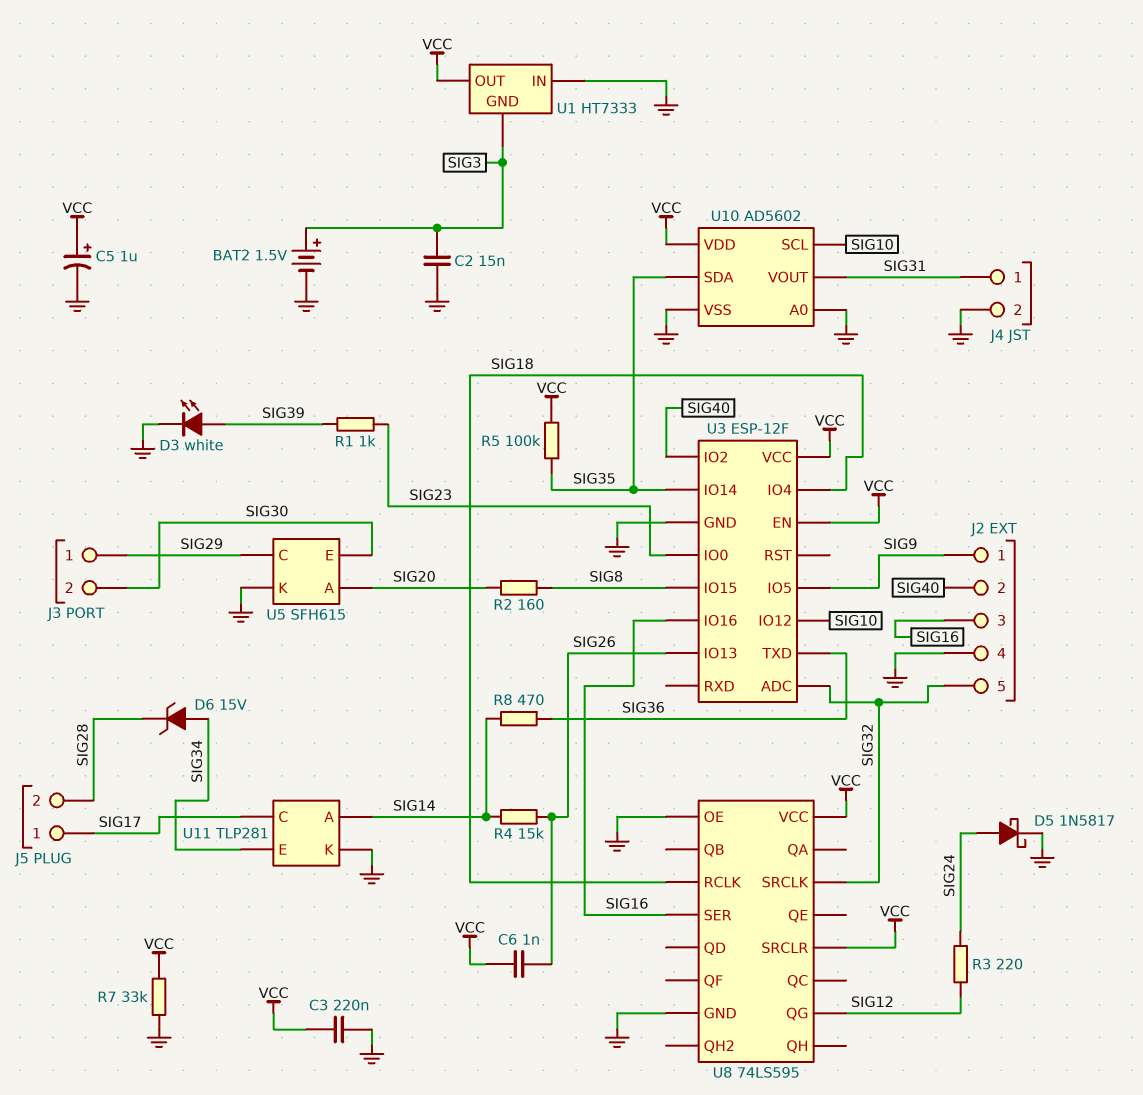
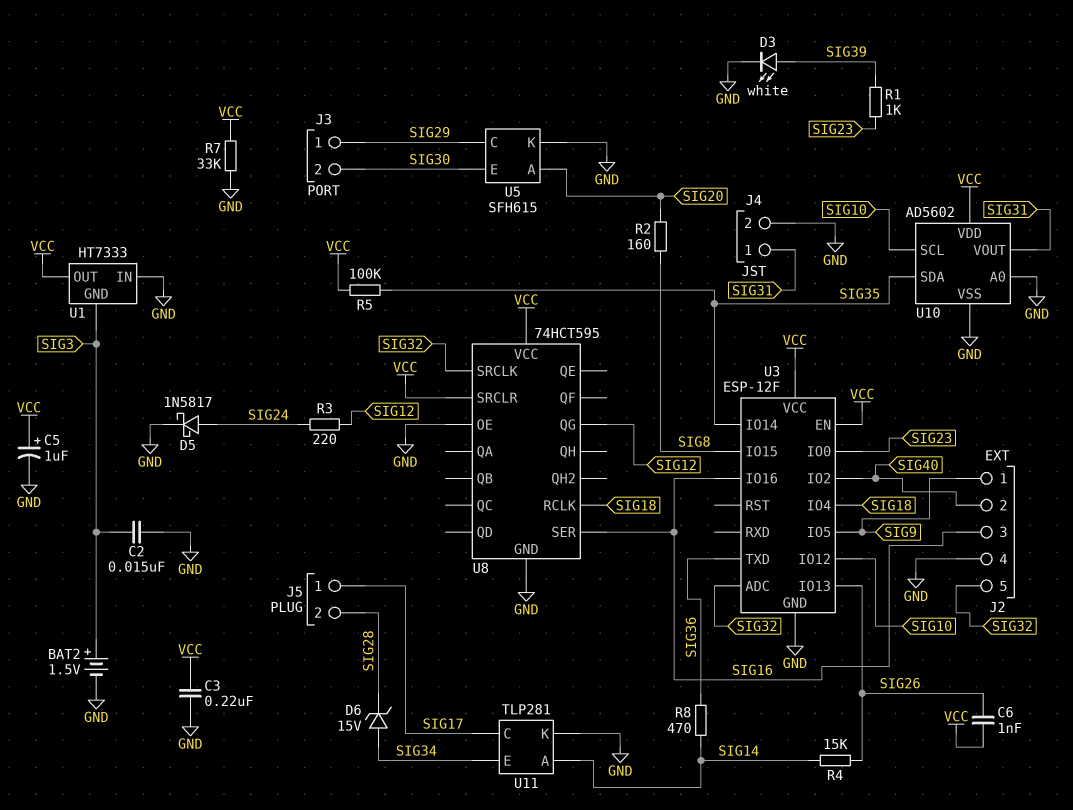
U8: 74LS595 -> 74HCT595

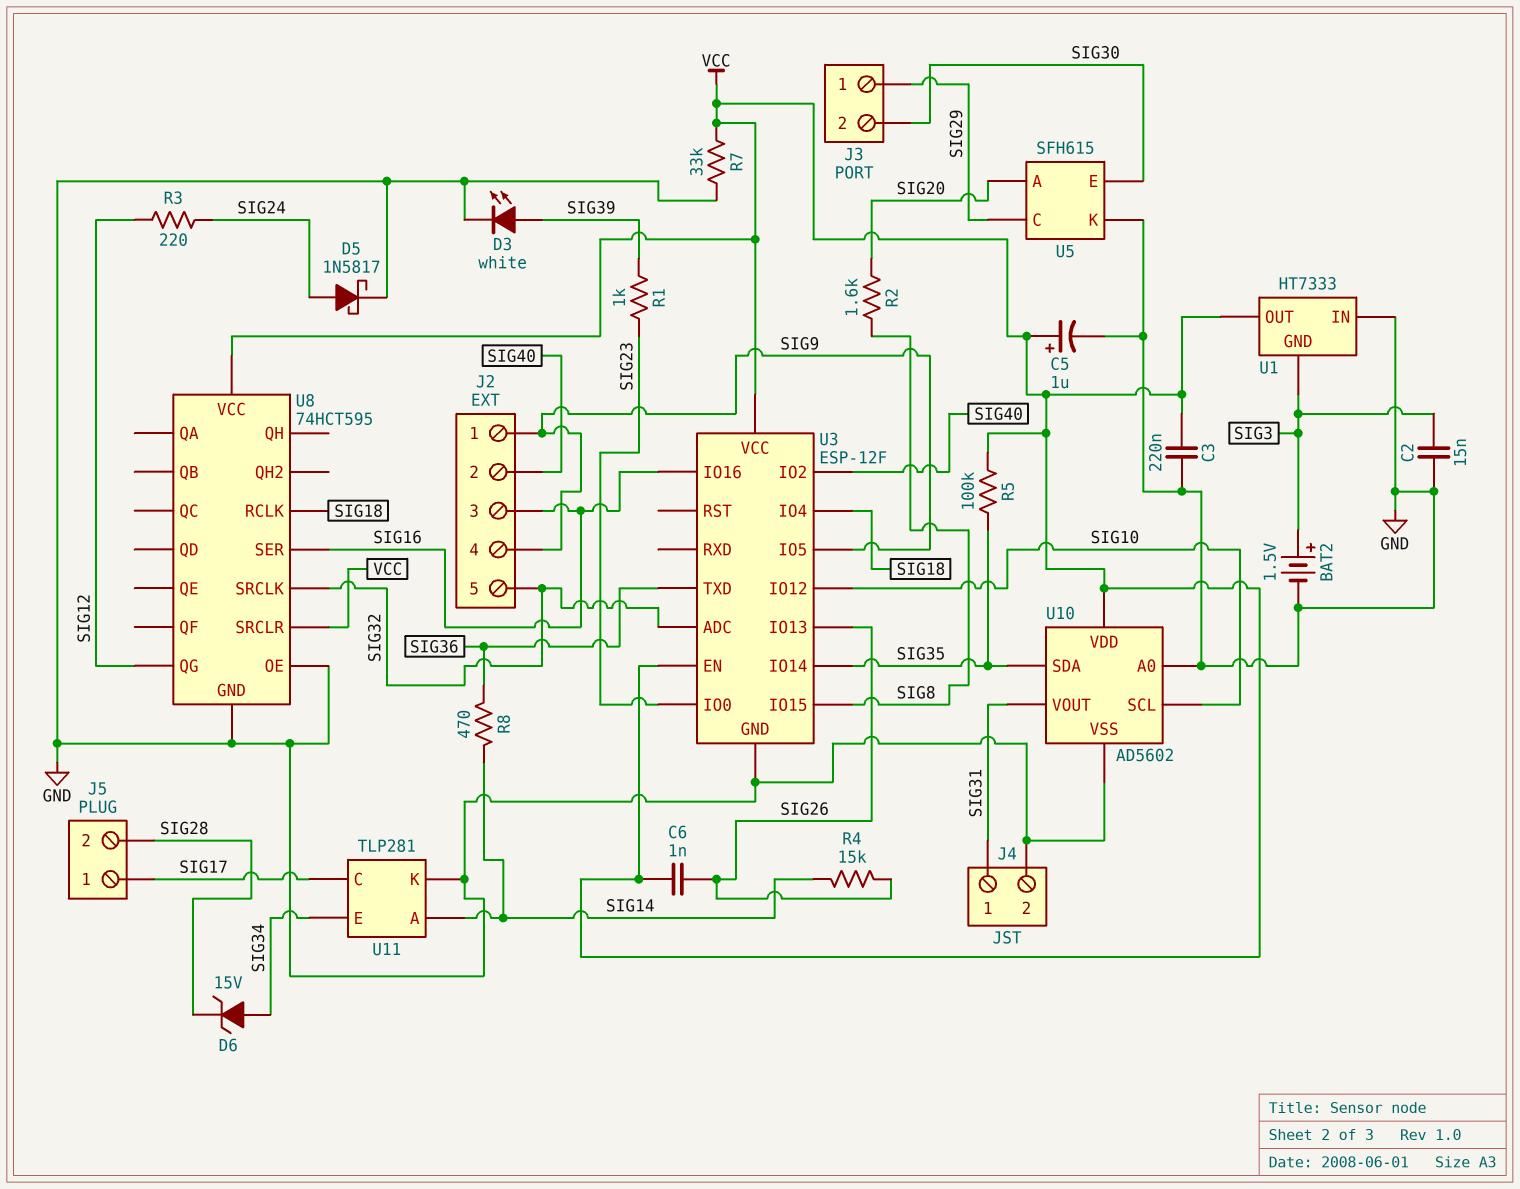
J2 pin 4: GND -> SIG9
R2: 160 (SIG8, SIG20) -> 1.6k (SIG8, SIG20)

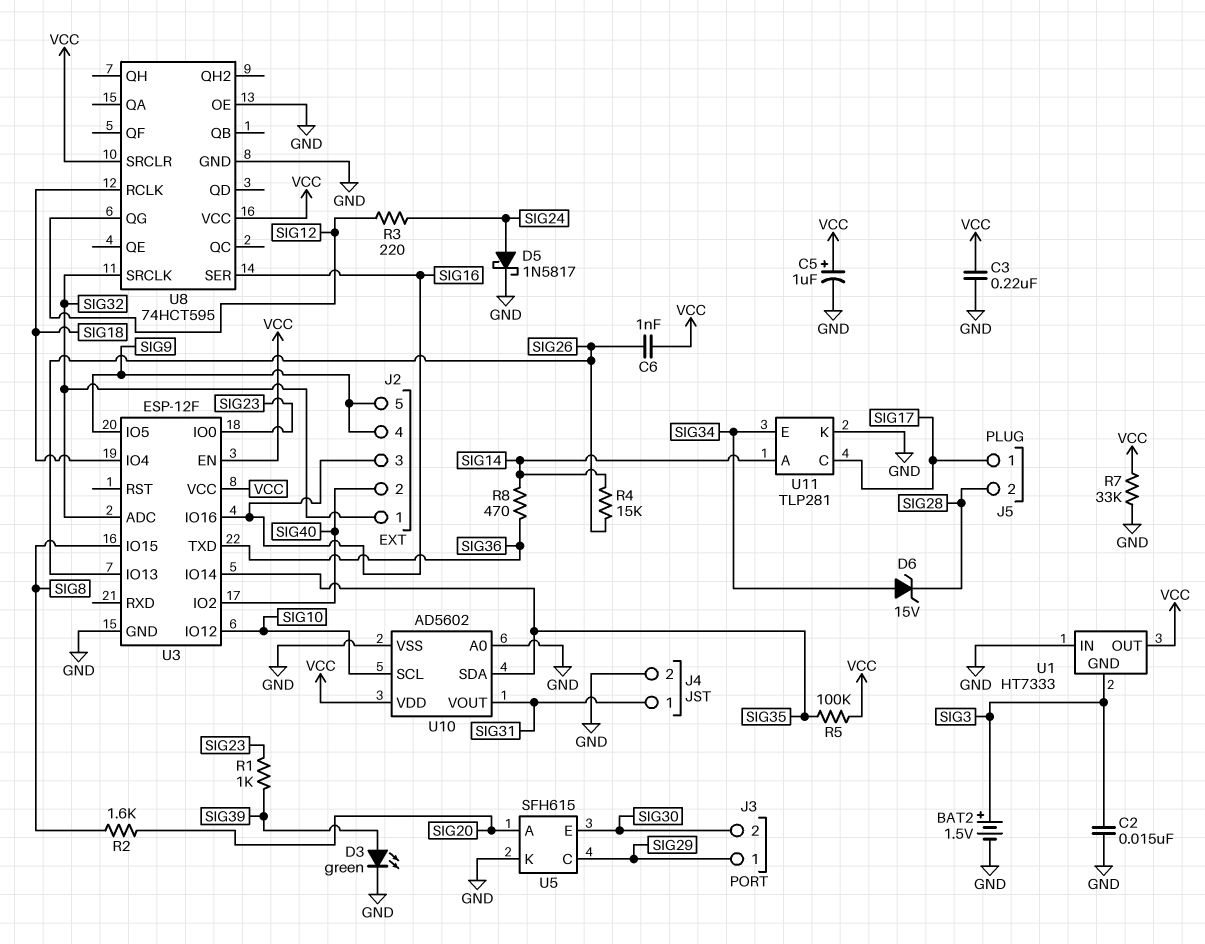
D3: LED white (A SIG39, K GND) -> LED green (A SIG39, K GND)
J2 pin 1: SIG9 -> SIG32
J2 pin 5: SIG32 -> SIG9

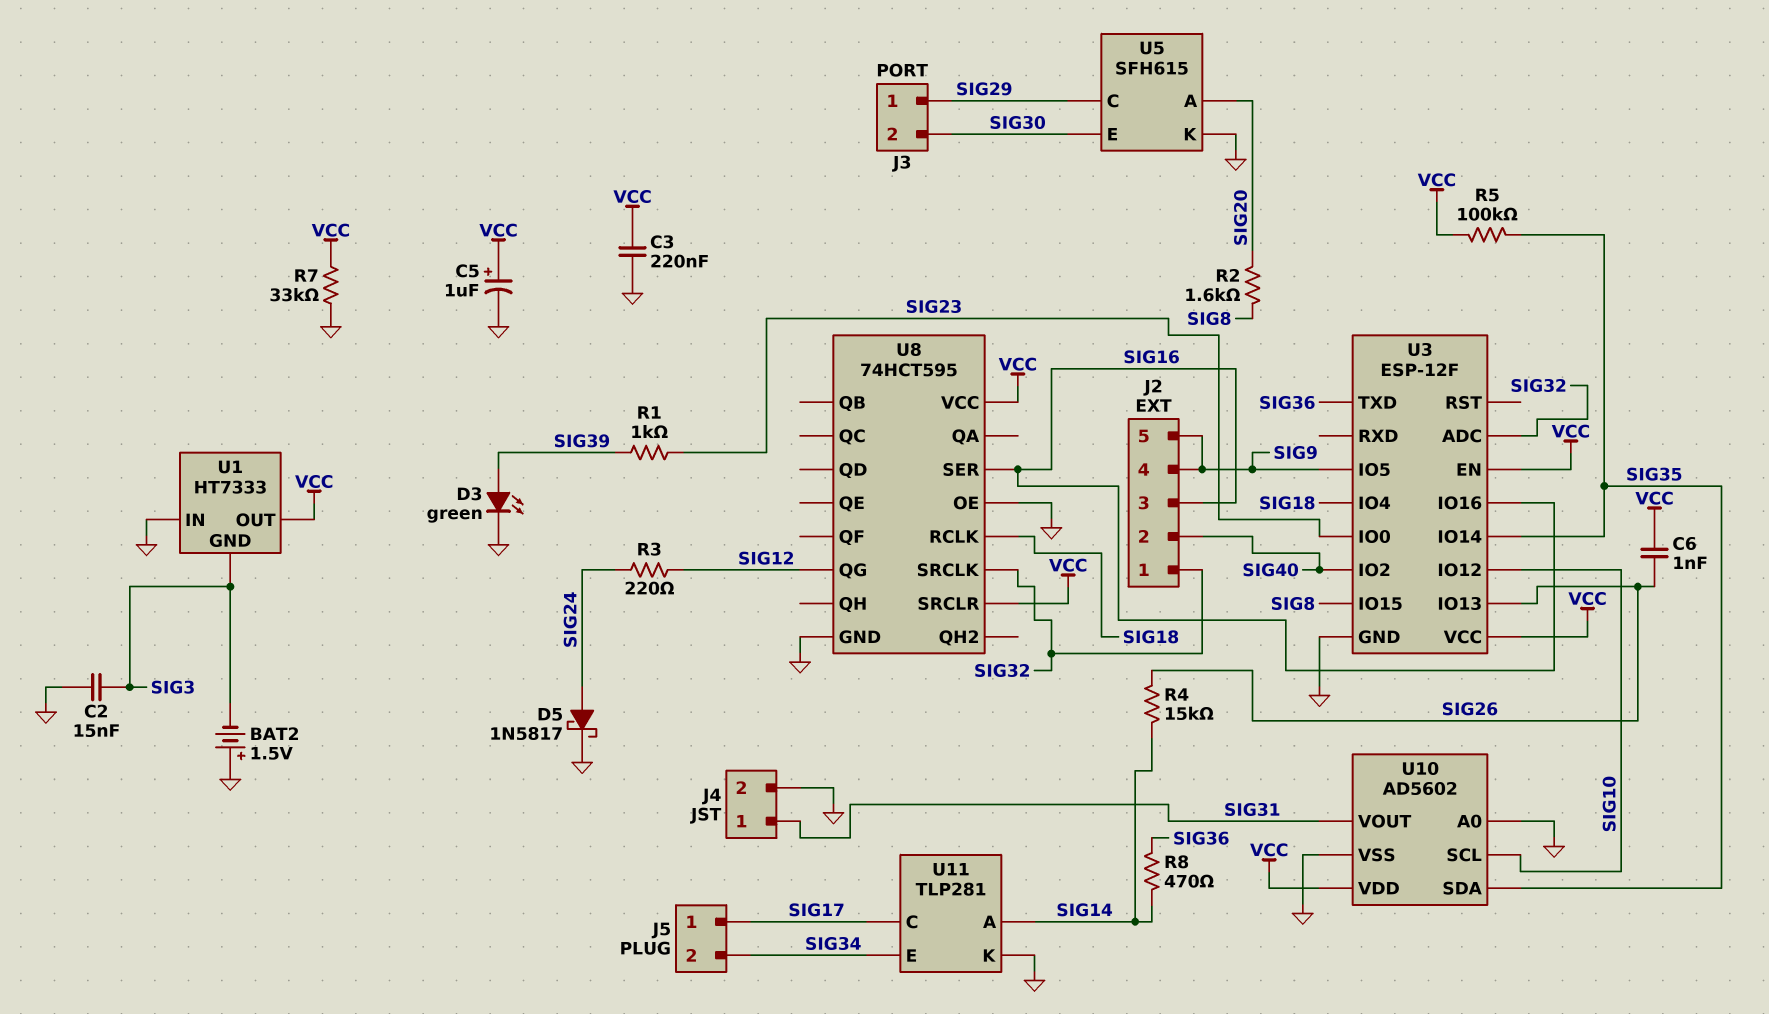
BAT2: 1.5V (plus SIG3, minus GND) -> 1.5V (plus GND, minus SIG3)
D6: zener 15V (A SIG34, K SIG28) -> none
J5 pin 2: SIG28 -> SIG34

